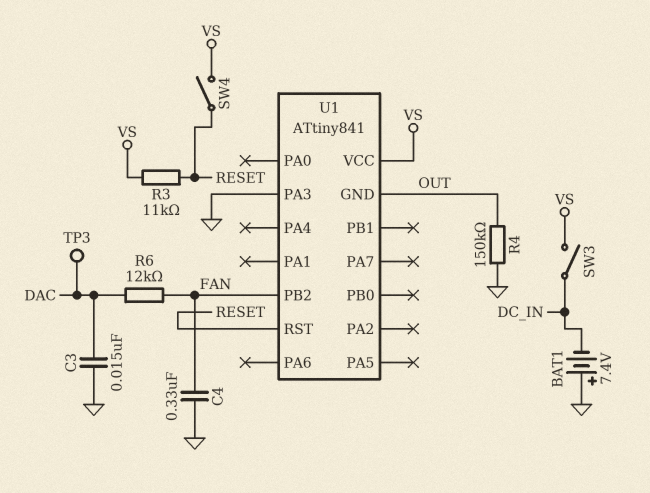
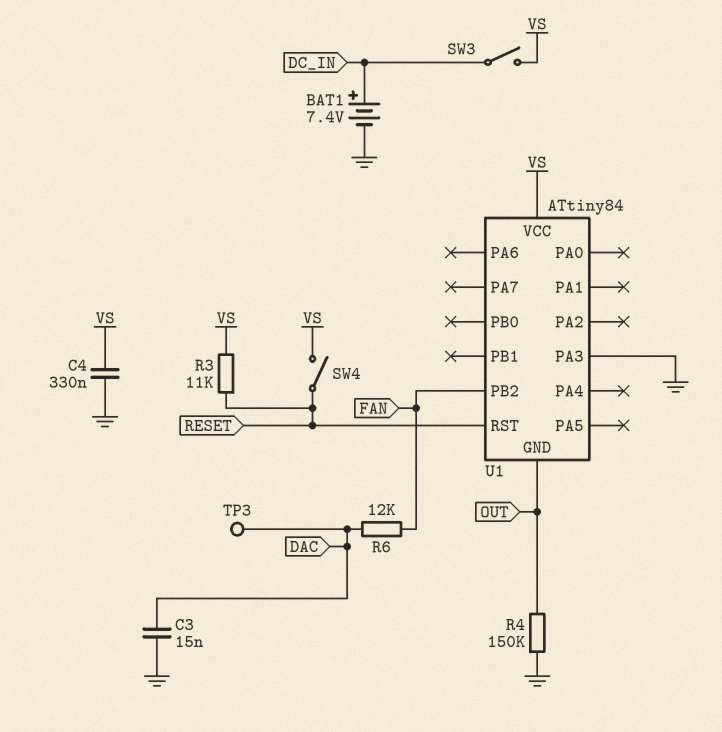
BAT1: 7.4V (plus GND, minus DC_IN) -> 7.4V (plus DC_IN, minus GND)
C4: 330nF (FAN, GND) -> 330nF (GND, VS)
U1: ATtiny841 -> ATtiny84

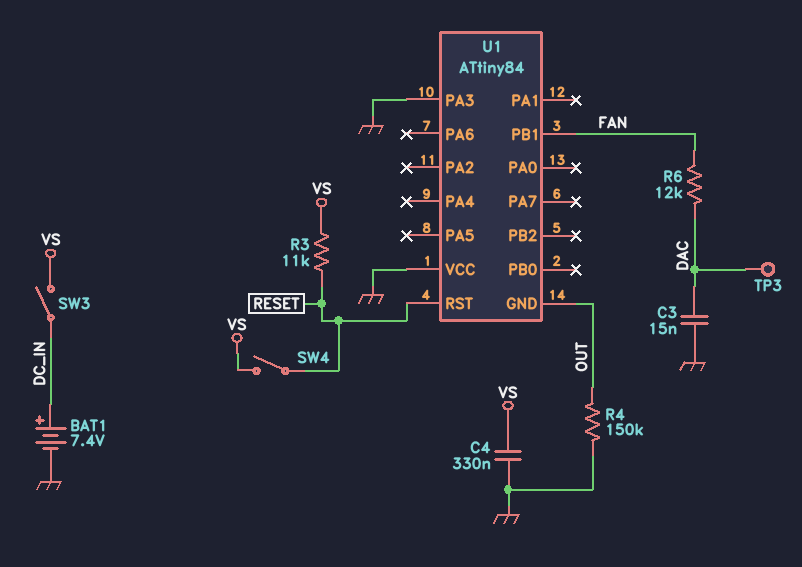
U1 pin PB1: none -> FAN
U1 pin PB2: FAN -> none
U1 pin VCC: VS -> GND

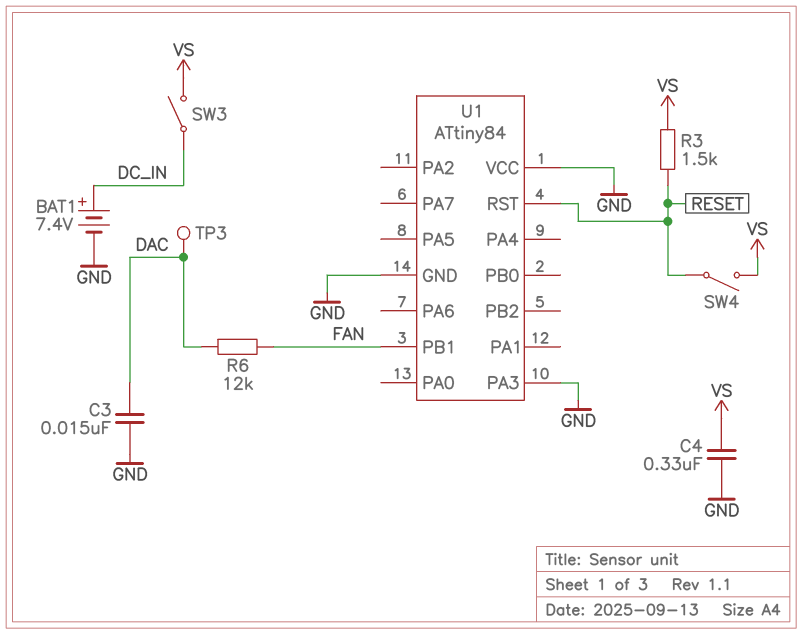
R3: 11k (RESET, VS) -> 1.5k (RESET, VS)
R4: 150k (GND, OUT) -> none
U1 pin GND: OUT -> GND

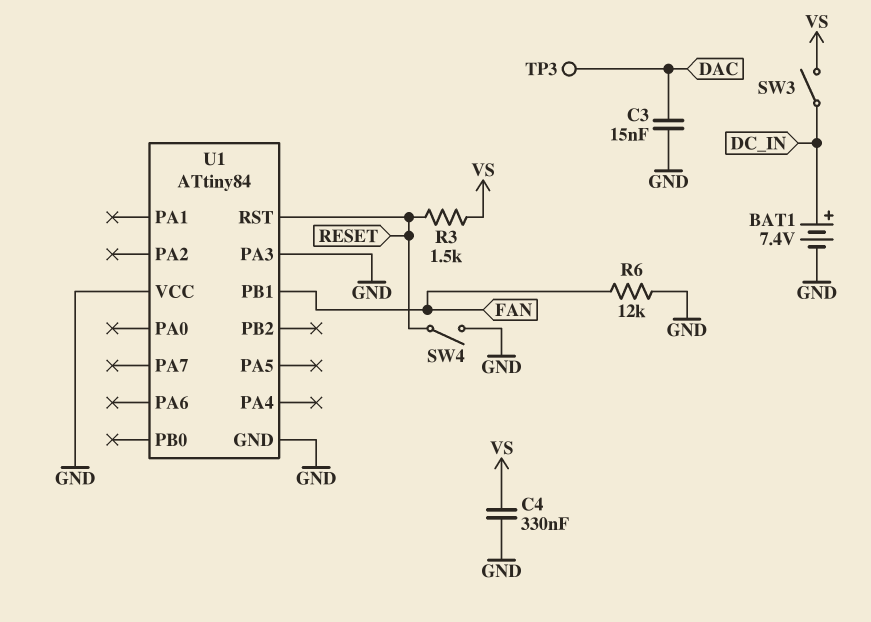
R6: 12k (DAC, FAN) -> 12k (FAN, GND)
SW4: switch (RESET, VS) -> switch (GND, RESET)

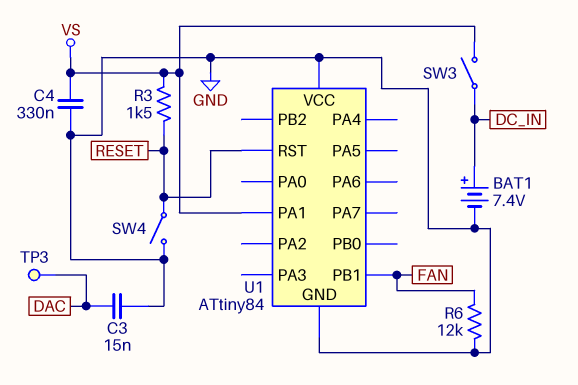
U1 pin PA1: none -> VS
U1 pin PA3: GND -> none

